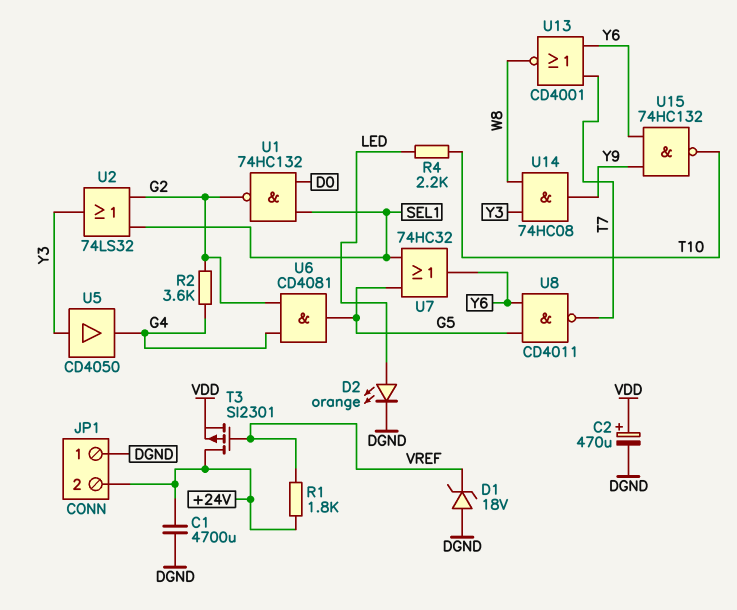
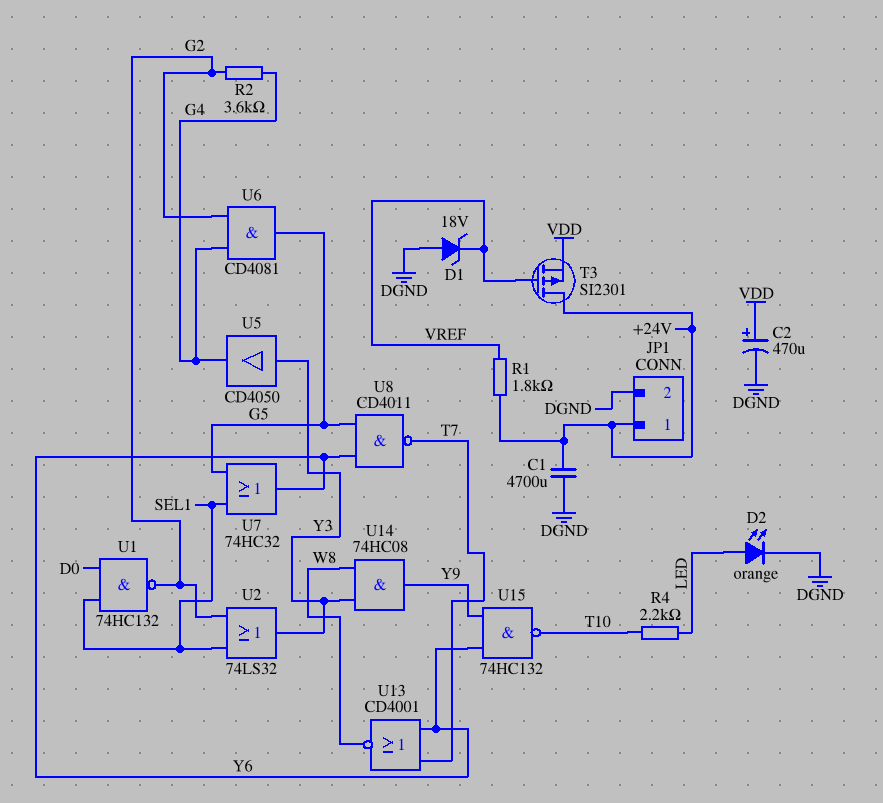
JP1 pin 1: DGND -> +24V
JP1 pin 2: +24V -> DGND

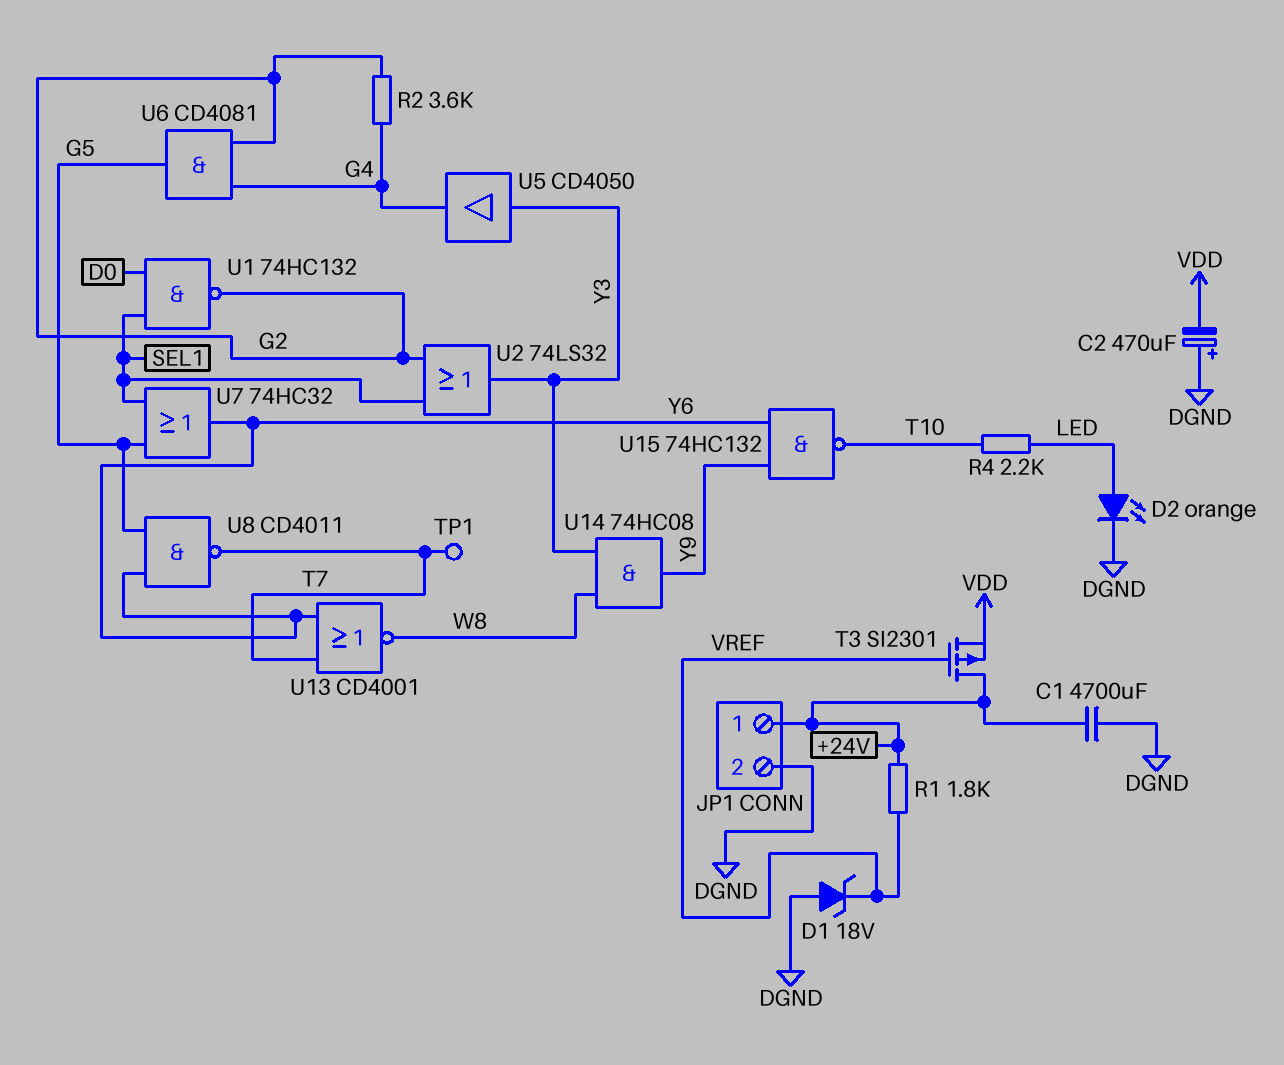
C2: 470uF (plus VDD, minus DGND) -> 470uF (plus DGND, minus VDD)
TP1: none -> test point (T7)

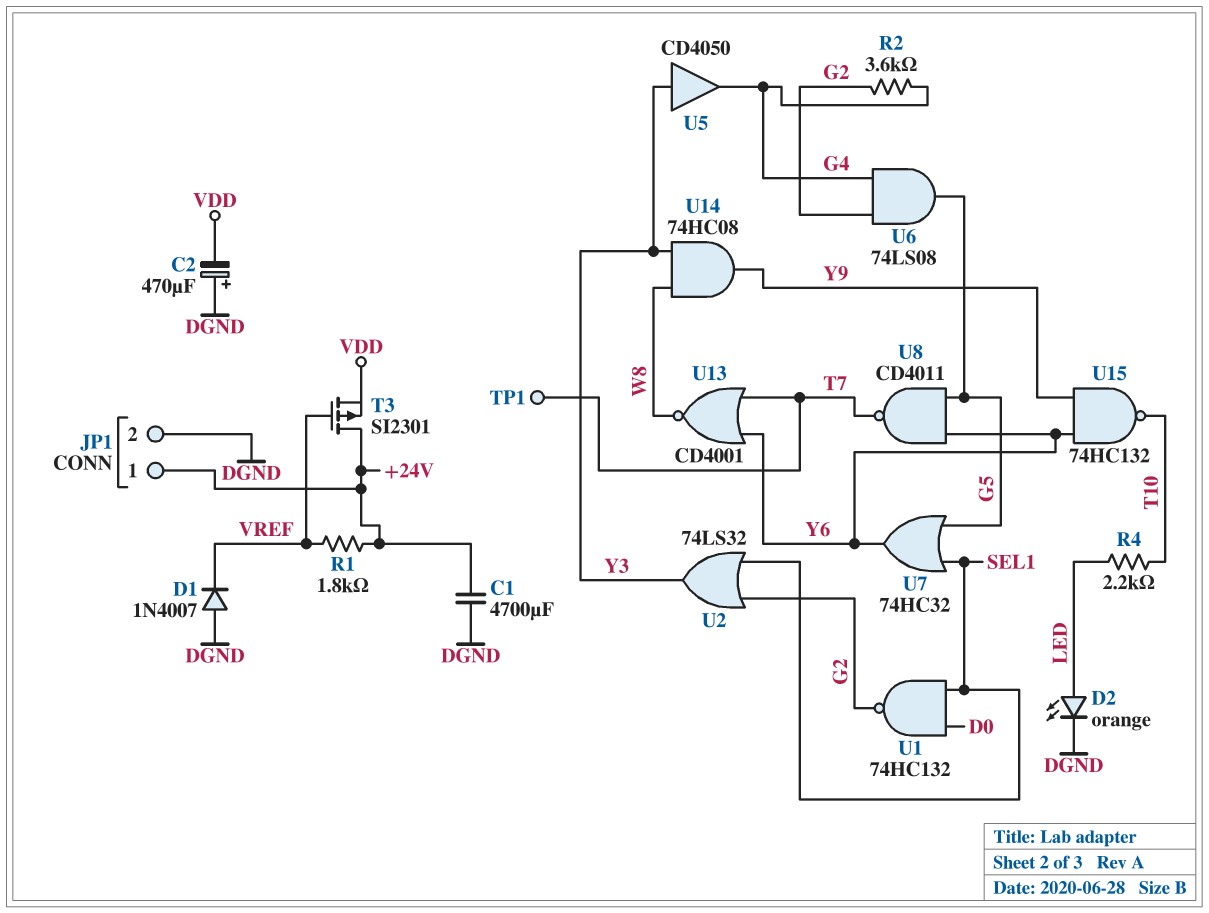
D1: zener 18V (A DGND, K VREF) -> diode 1N4007 (A DGND, K VREF)
U6: AND CD4081 (in G2, in G4, out G5) -> AND 74LS08 (in G2, in G4, out G5)

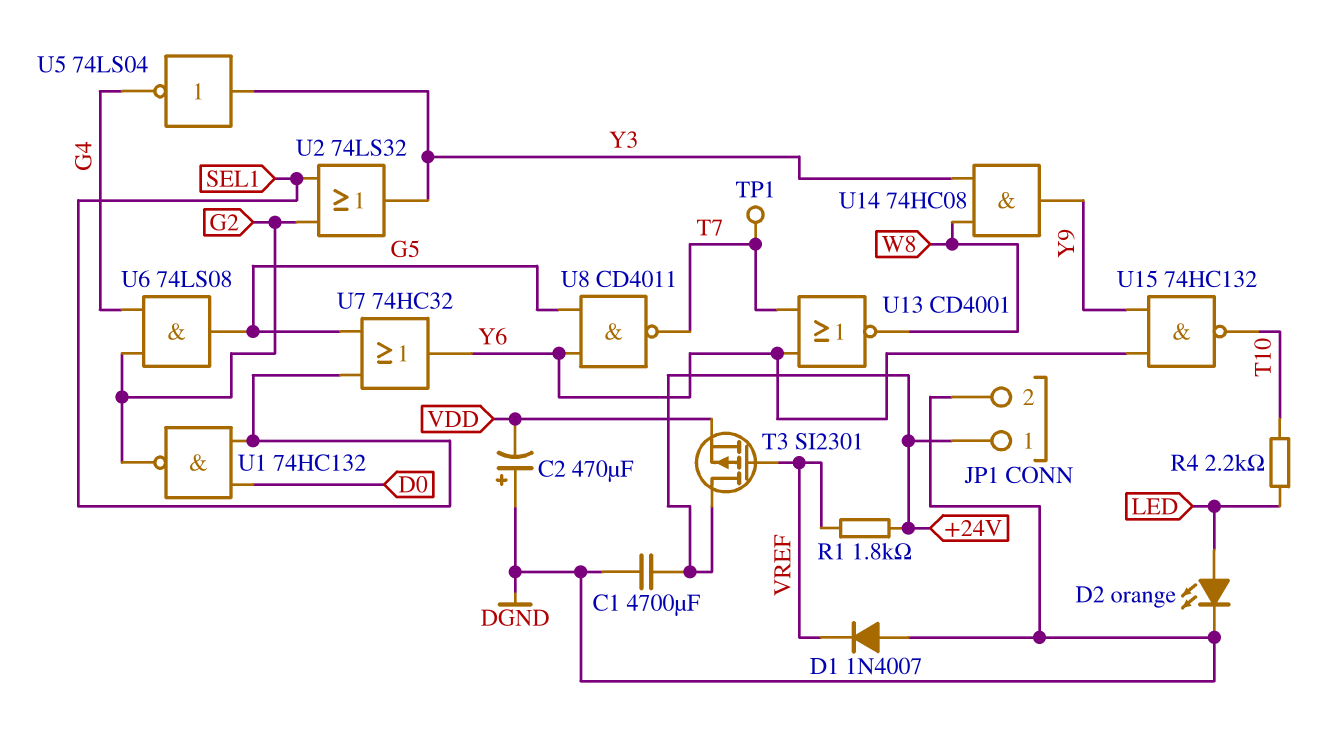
R2: 3.6k (G2, G4) -> none
U5: buffer CD4050 (in Y3, out G4) -> NOT 74LS04 (in Y3, out G4)

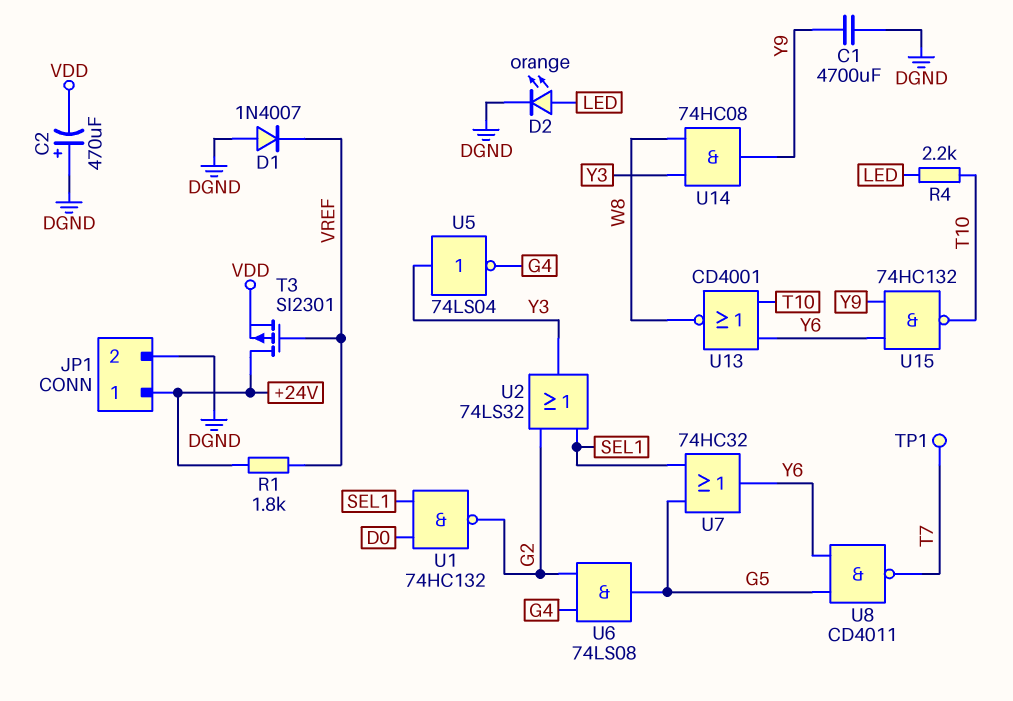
C1: 4700uF (+24V, DGND) -> 4700uF (DGND, Y9)
U13: NOR CD4001 (in T7, in Y6, out W8) -> NOR CD4001 (in T10, in Y6, out W8)

